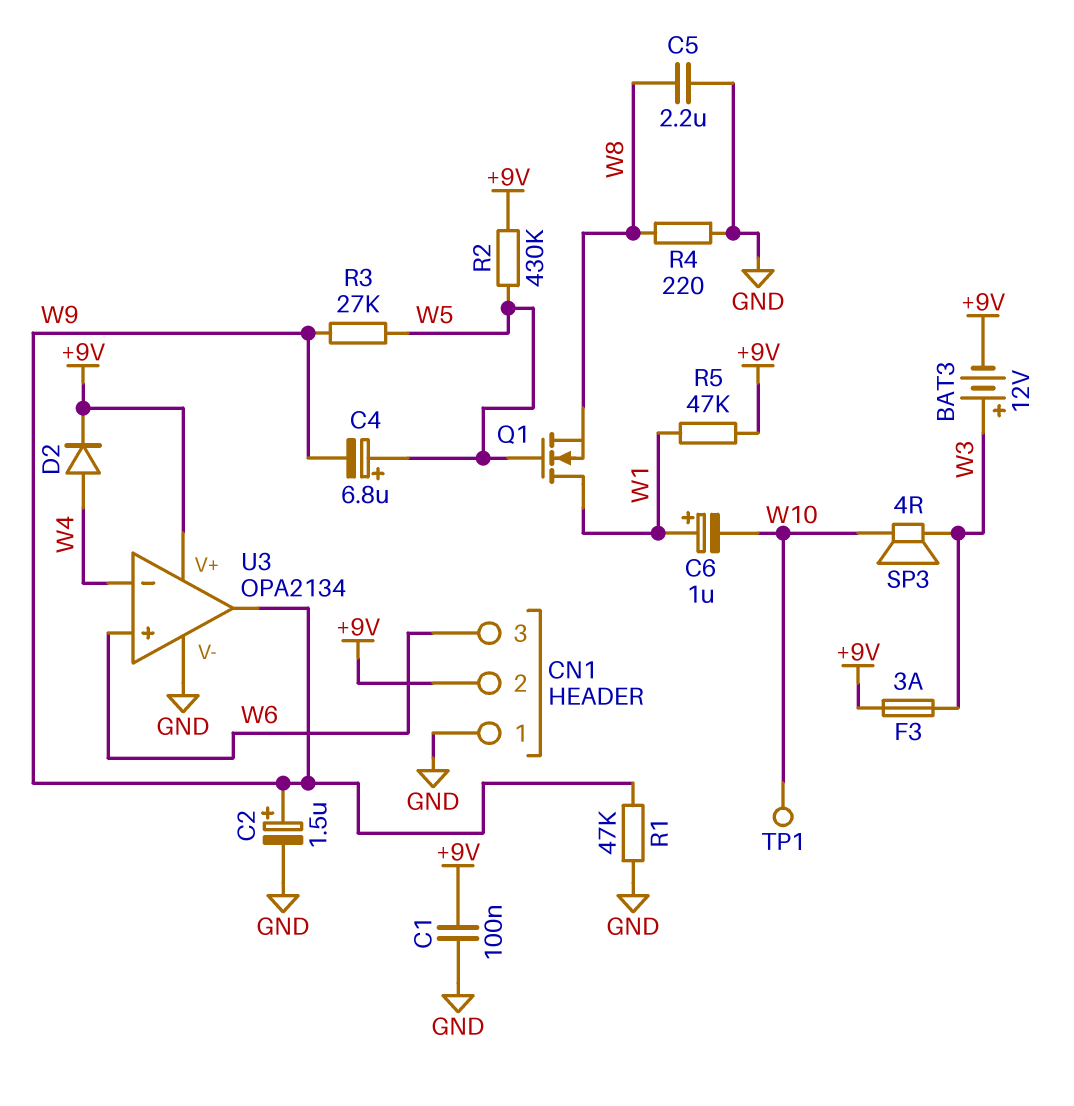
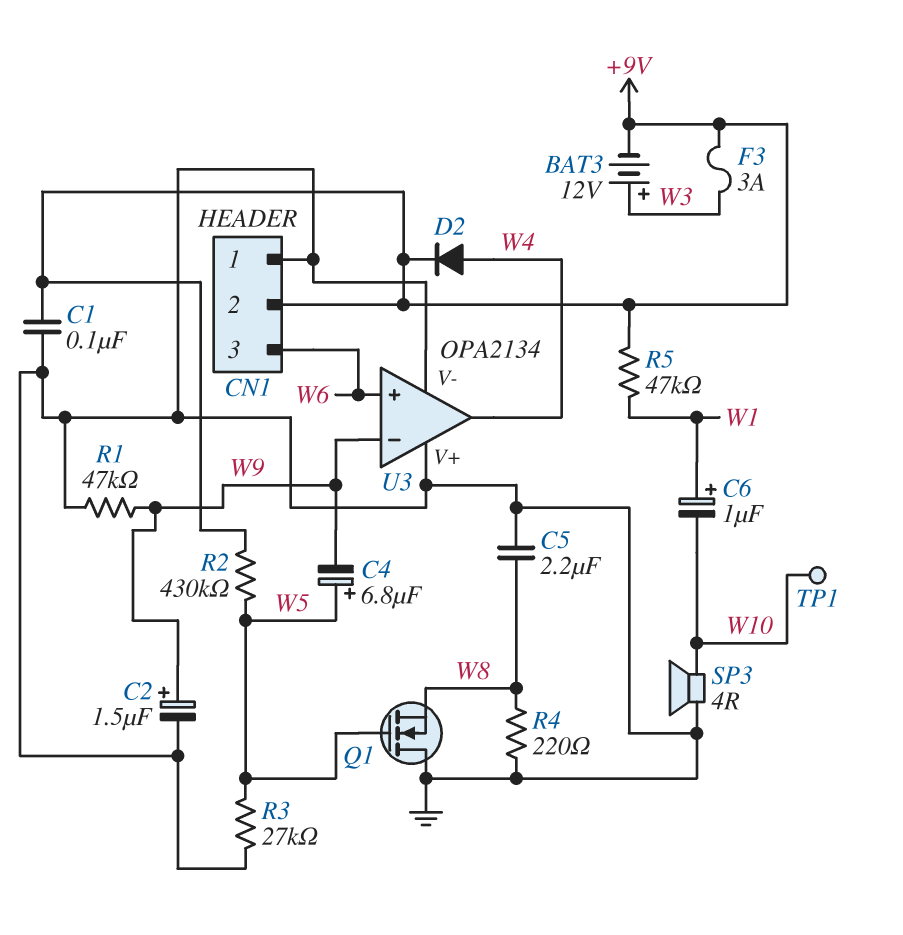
Q1: NMOS (G W5, D W1, S W8) -> NMOS (G W5, D GND, S W8)
R3: 27k (W5, W9) -> 27k (GND, W5)
SP3: speaker 4R (W3, W10) -> speaker 4R (GND, W10)
U3 pin V+: +9V -> GND
U3 pin in-: W4 -> W9
U3 pin out: W9 -> W4

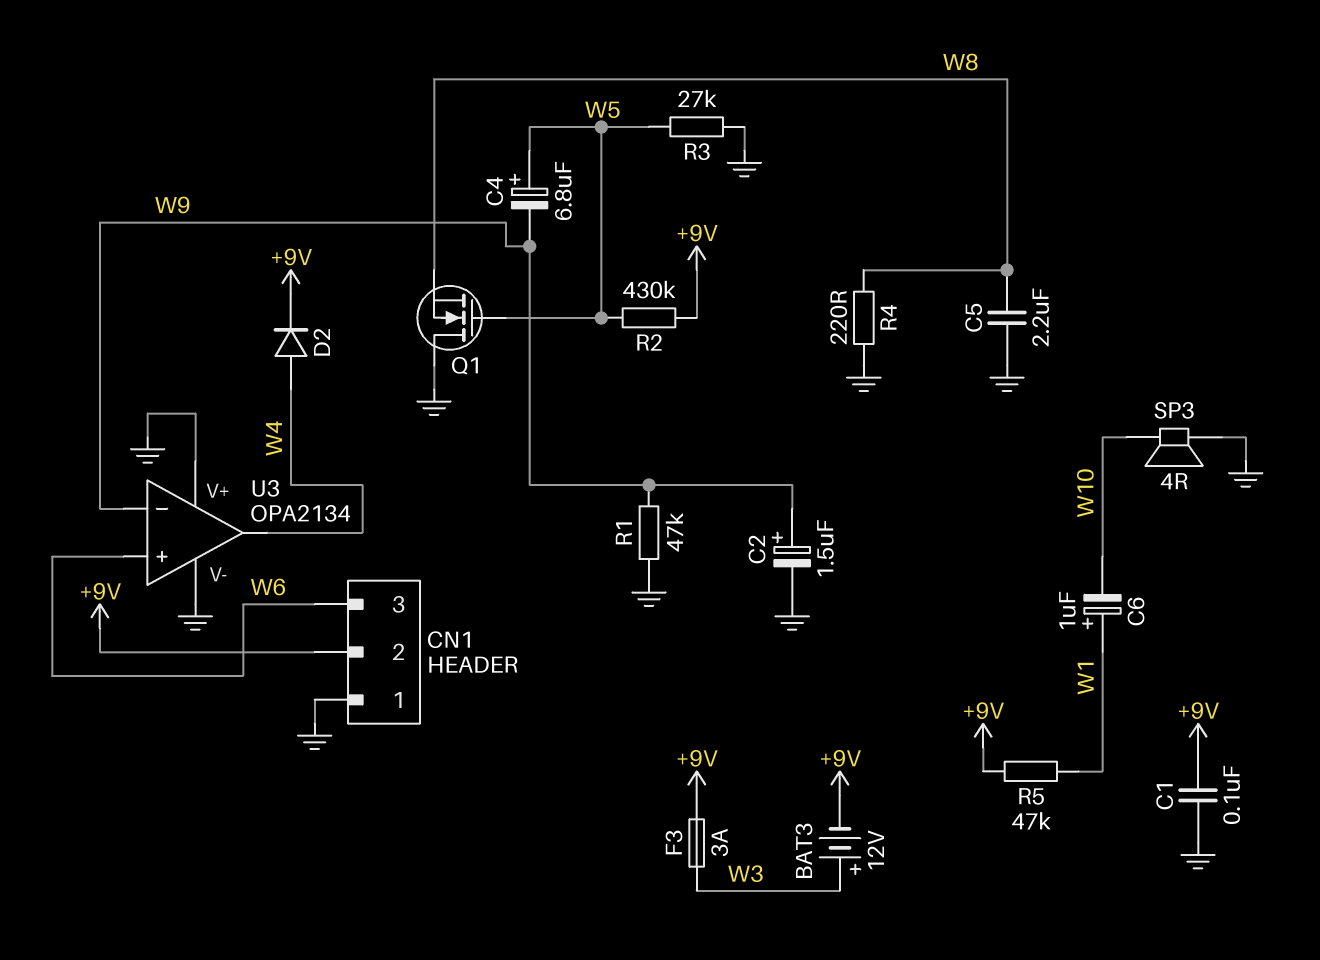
TP1: test point (W10) -> none

